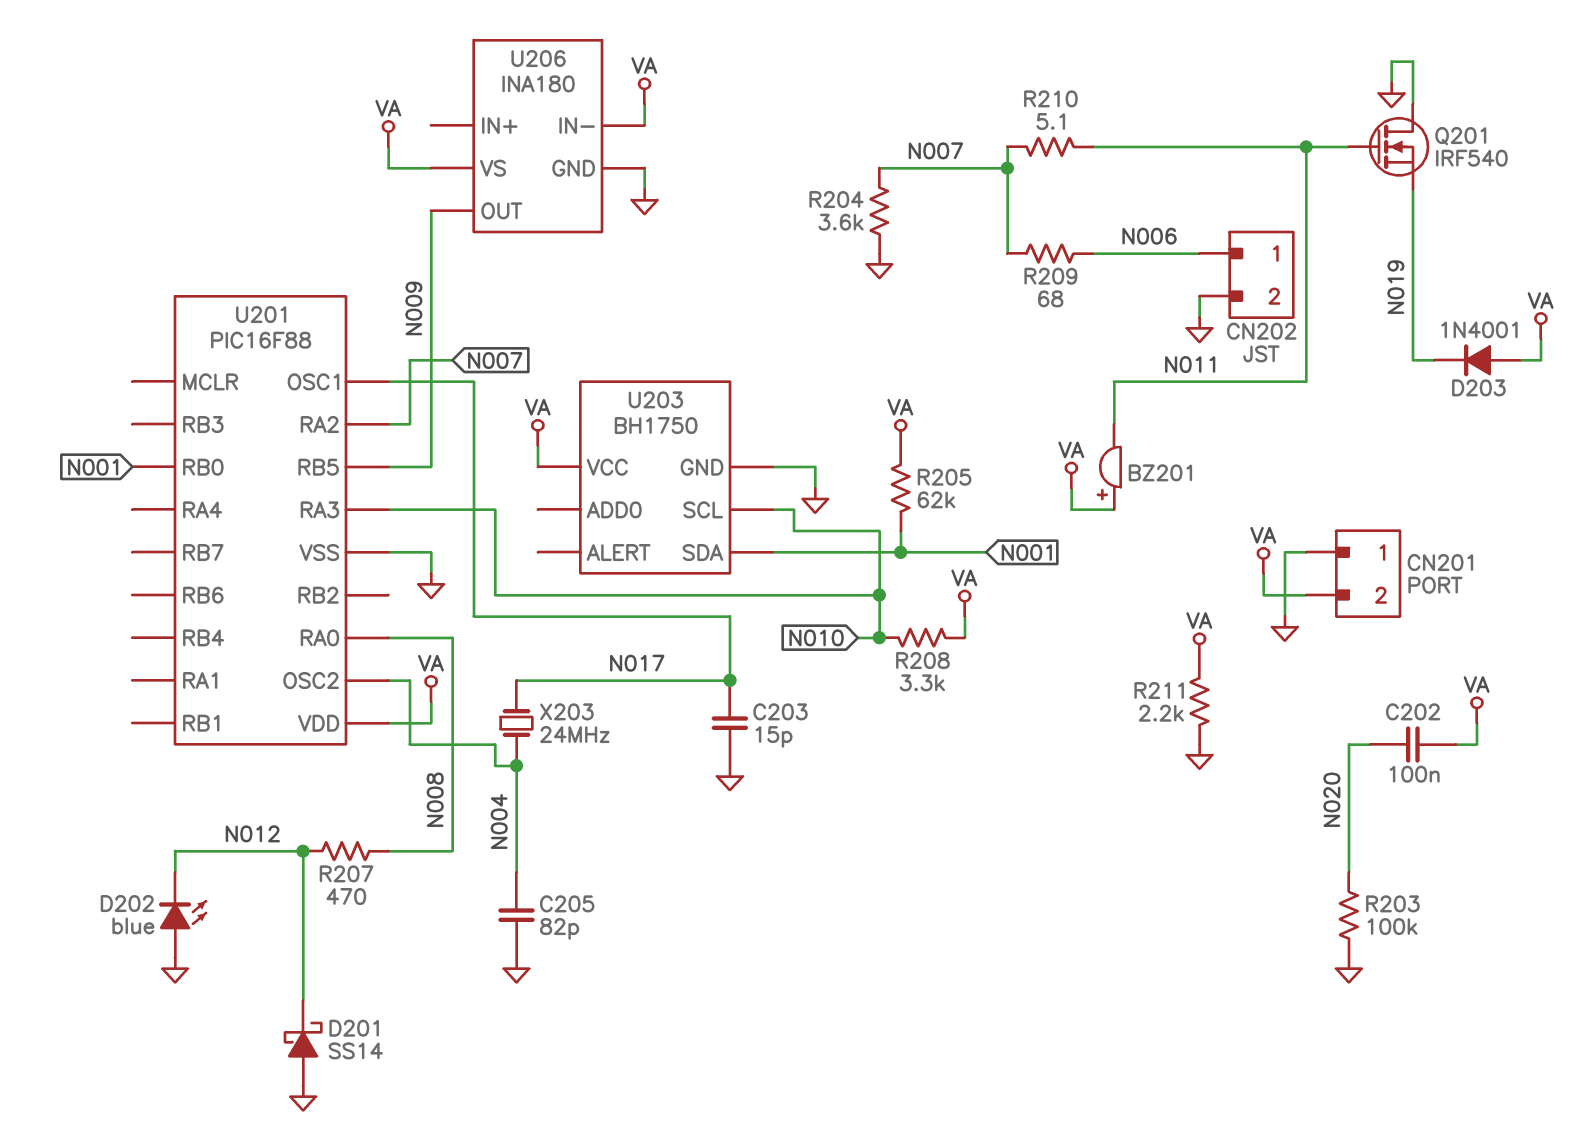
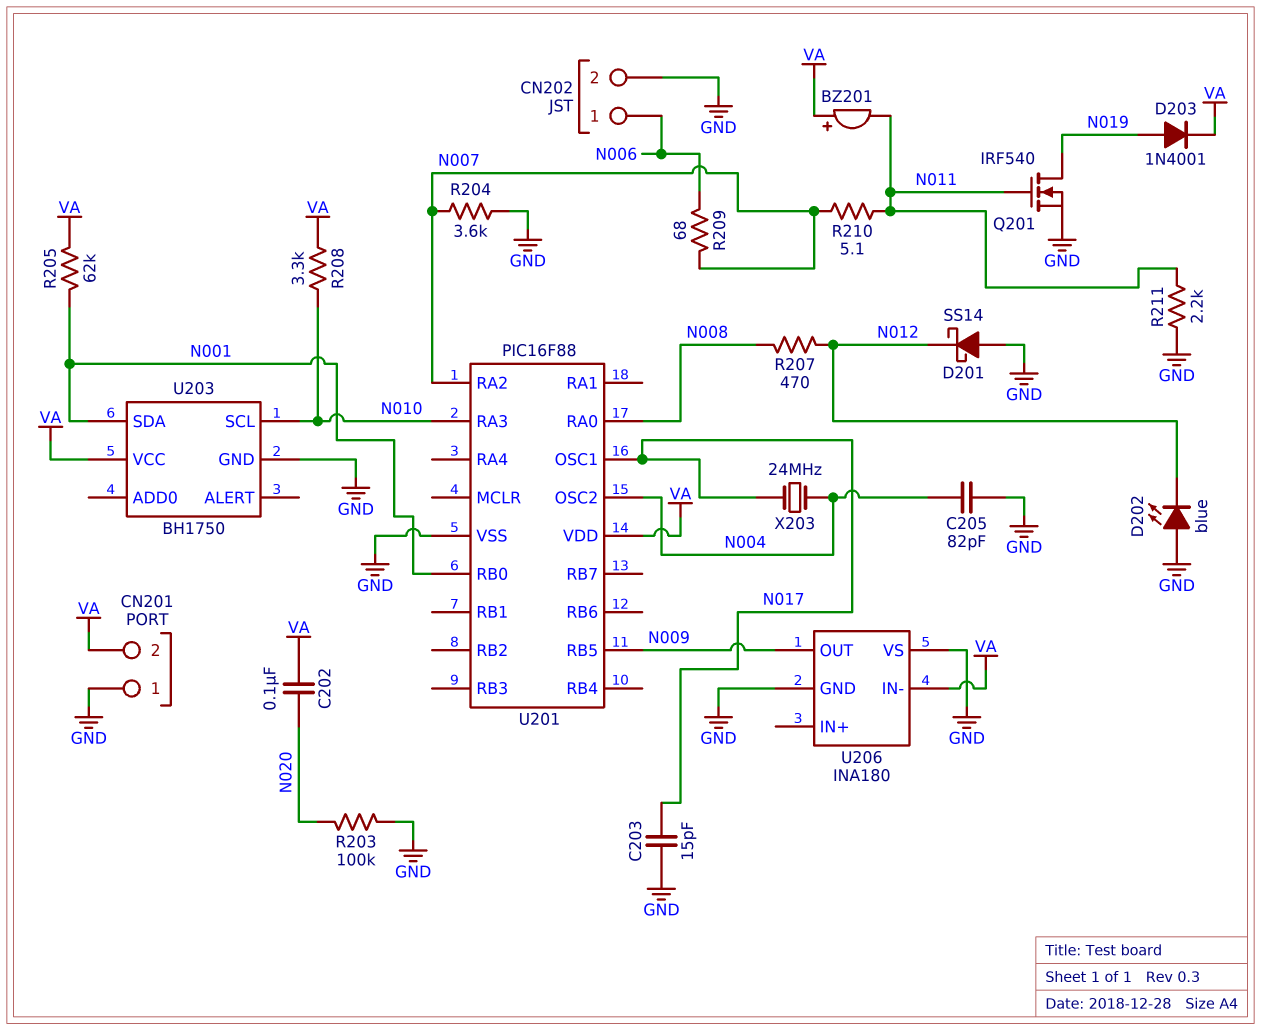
D203: diode 1N4001 (A VA, K N019) -> diode 1N4001 (A N019, K VA)
Q201: NMOS IRF540 (G N011, D GND, S N019) -> NMOS IRF540 (G N011, D N019, S GND)
R211: 2.2k (GND, VA) -> 2.2k (GND, N011)
U206 pin VS: VA -> GND

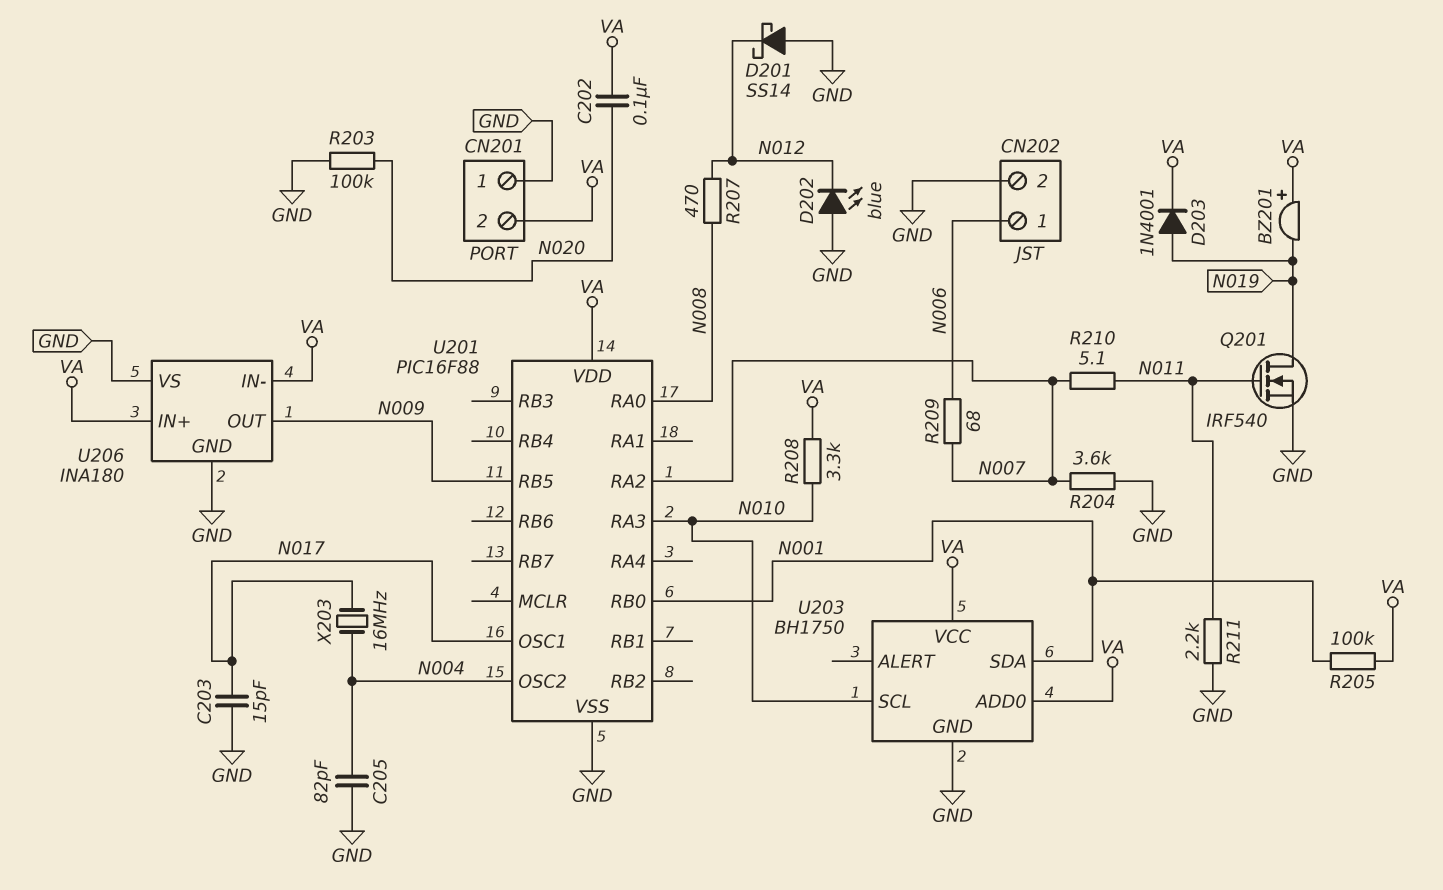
BZ201: buzzer (plus VA, minus N011) -> buzzer (plus VA, minus N019)
R205: 62k (N001, VA) -> 100k (N001, VA)
U203 pin ADD0: none -> VA
U206 pin IN+: none -> VA
X203: 24MHz (N004, N017) -> 16MHz (N004, N017)

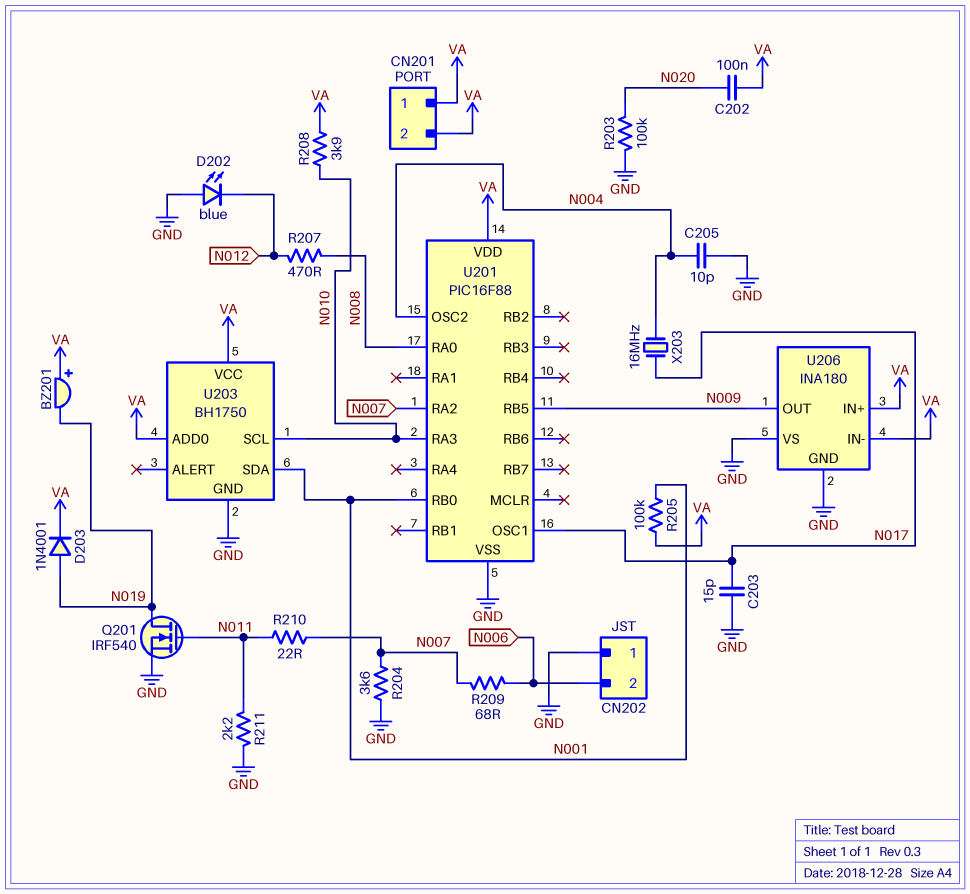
C205: 82pF (GND, N004) -> 10pF (GND, N004)
CN201 pin 1: GND -> VA
CN202 pin 1: N006 -> GND
CN202 pin 2: GND -> N006
D201: schottky SS14 (A GND, K N012) -> none
R208: 3.3k (N010, VA) -> 3.9k (N010, VA)
R210: 5.1 (N007, N011) -> 22 (N007, N011)

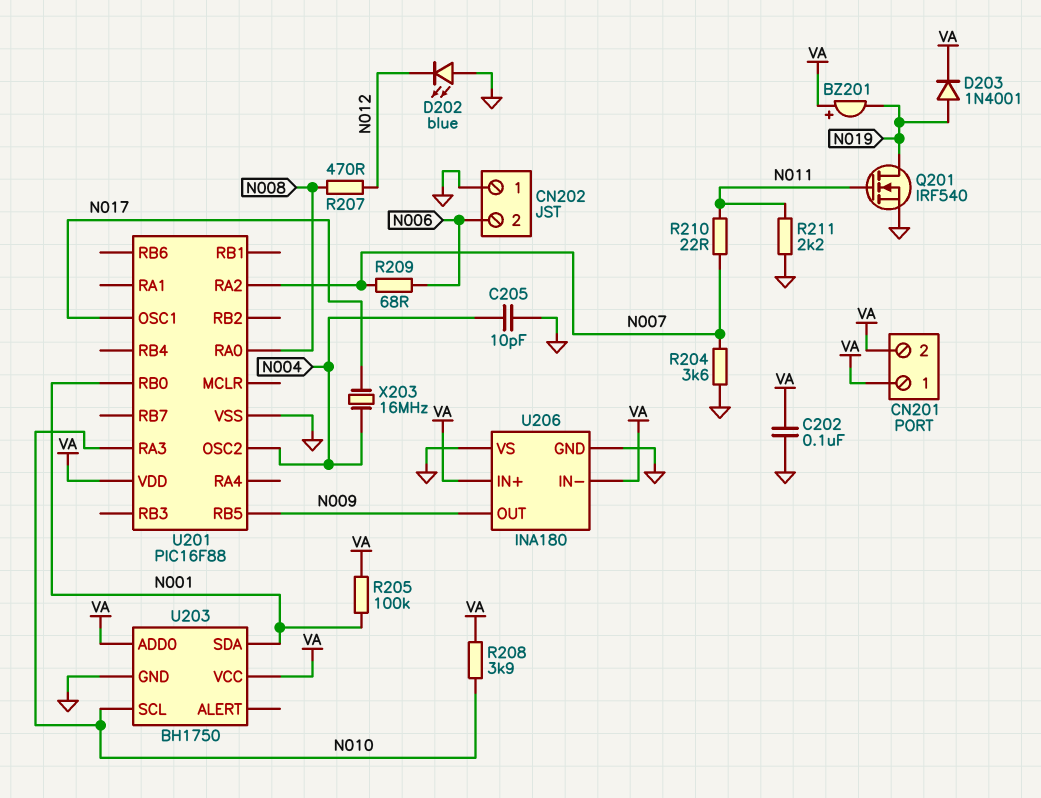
C202: 100nF (N020, VA) -> 100nF (GND, VA)
C203: 15pF (GND, N017) -> none
R203: 100k (GND, N020) -> none

